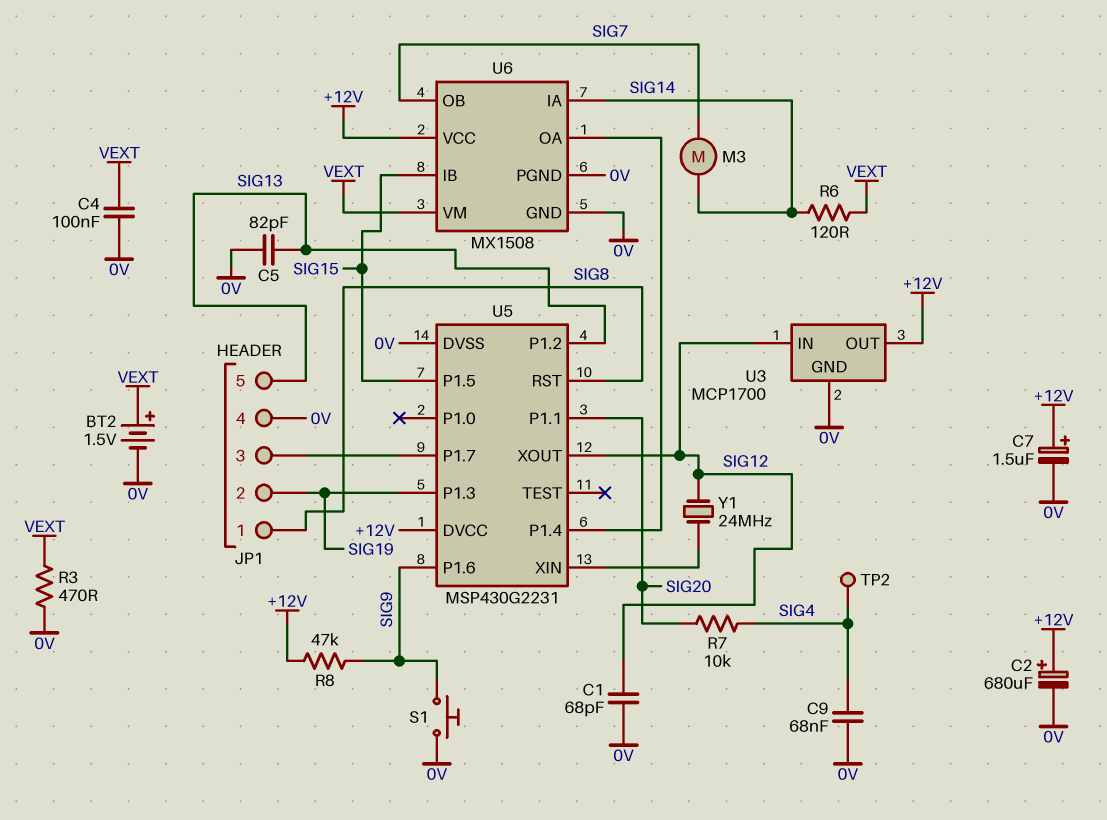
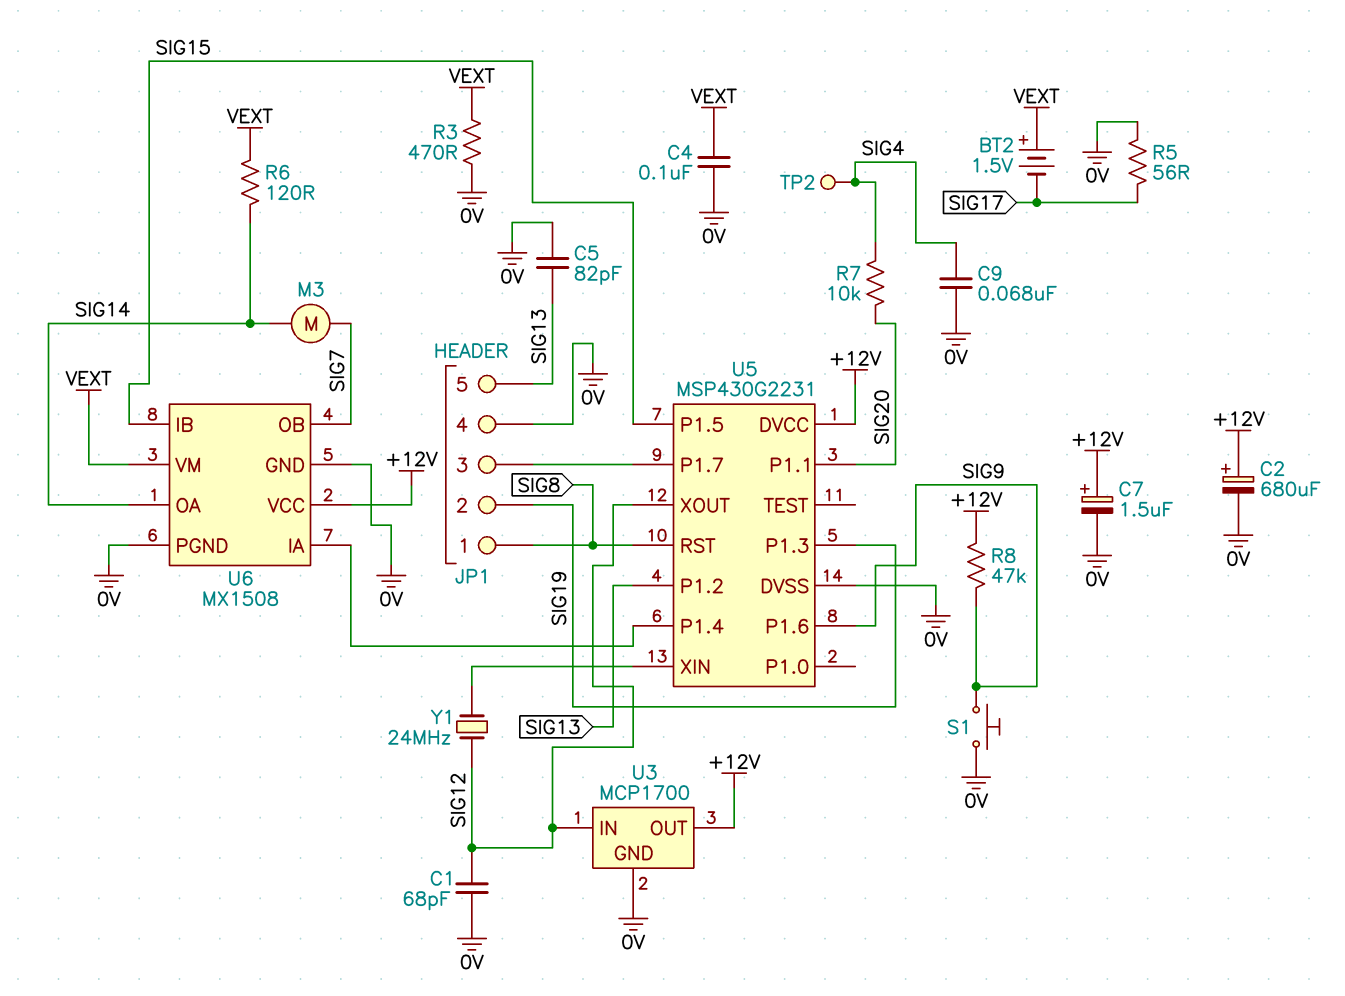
BT2: 1.5V (plus VEXT, minus 0V) -> 1.5V (plus VEXT, minus SIG17)
R5: none -> 56 (0V, SIG17)
U6 pin IA: SIG14 -> U5/P1.4
U6 pin OA: U5/P1.4 -> SIG14

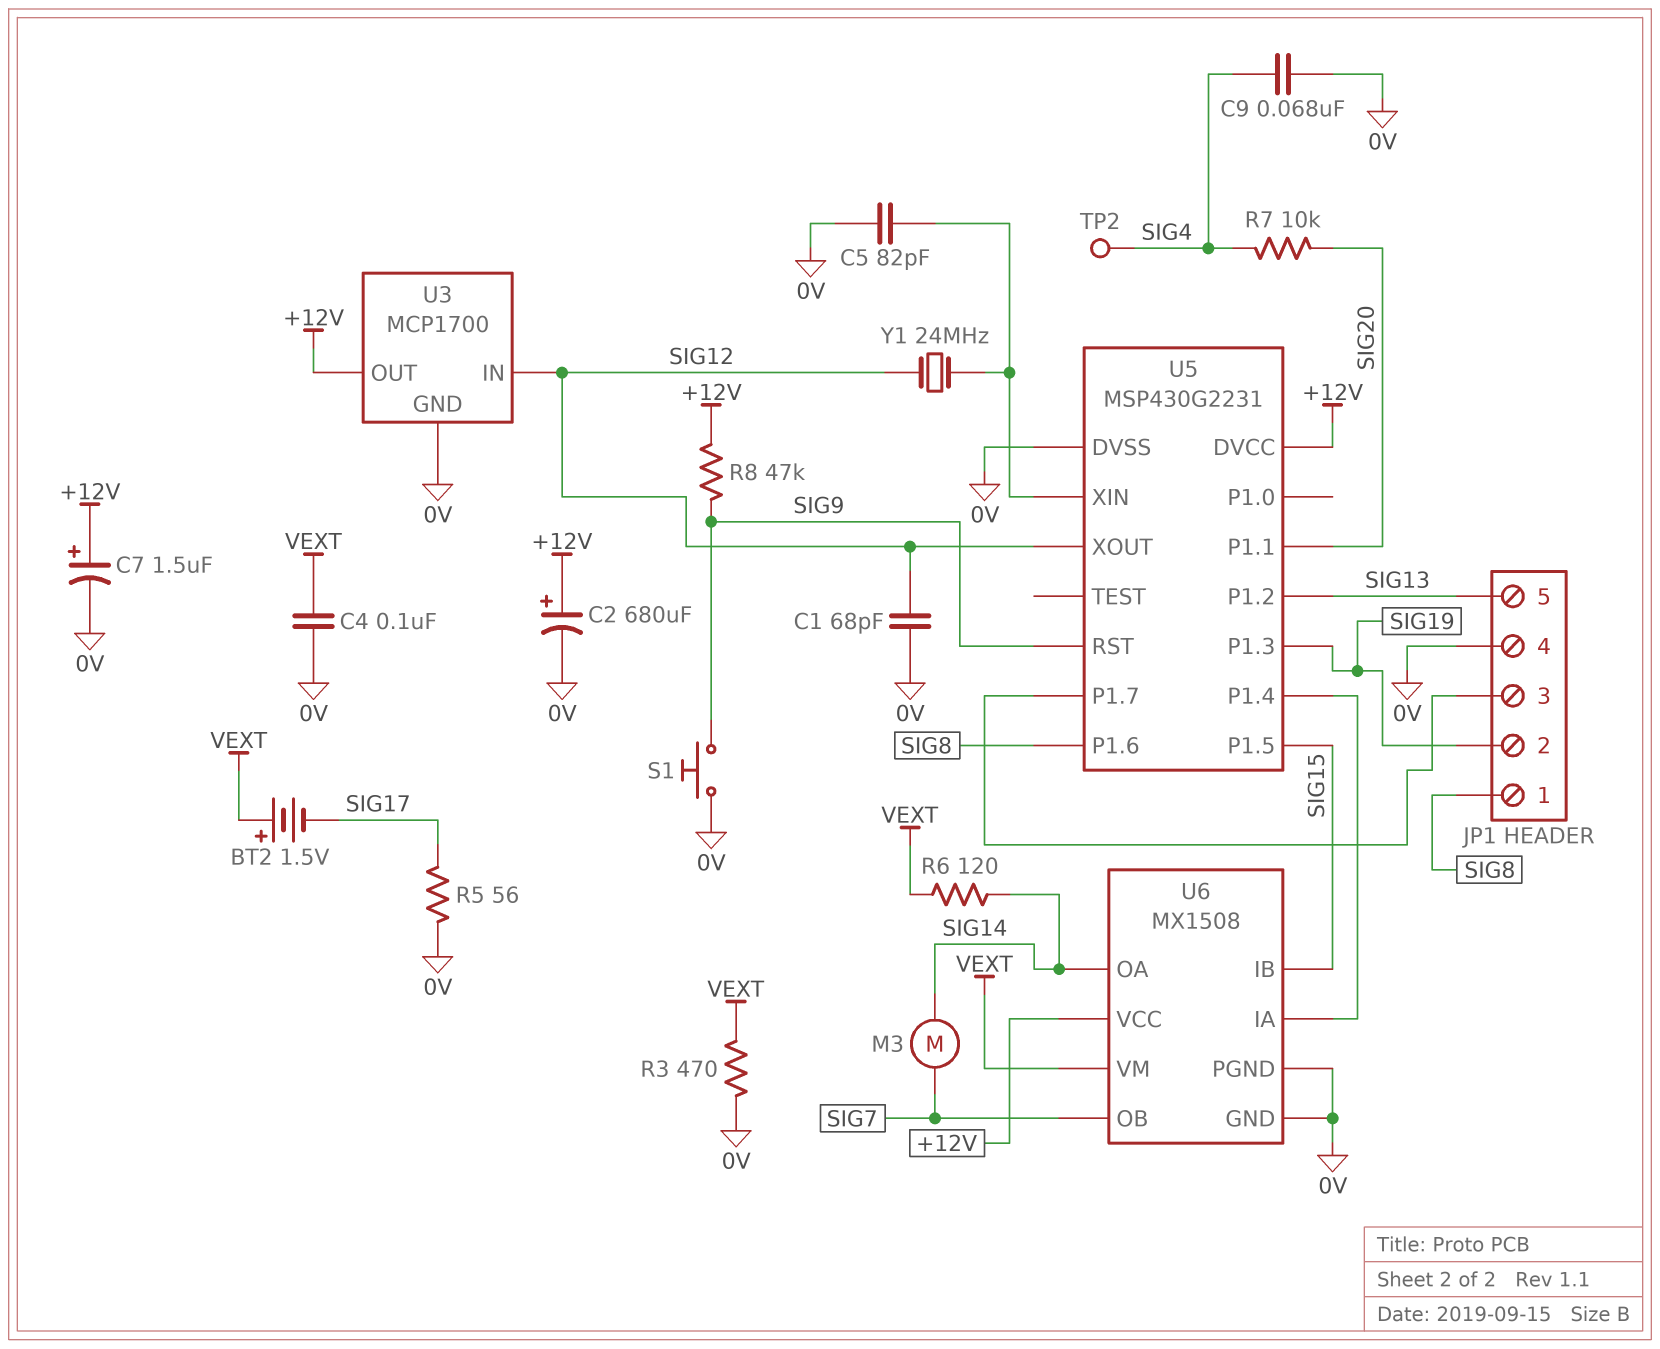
C5: 82pF (0V, SIG13) -> 82pF (0V, U5/XIN)
U5 pin P1.6: SIG9 -> SIG8
U5 pin RST: SIG8 -> SIG9

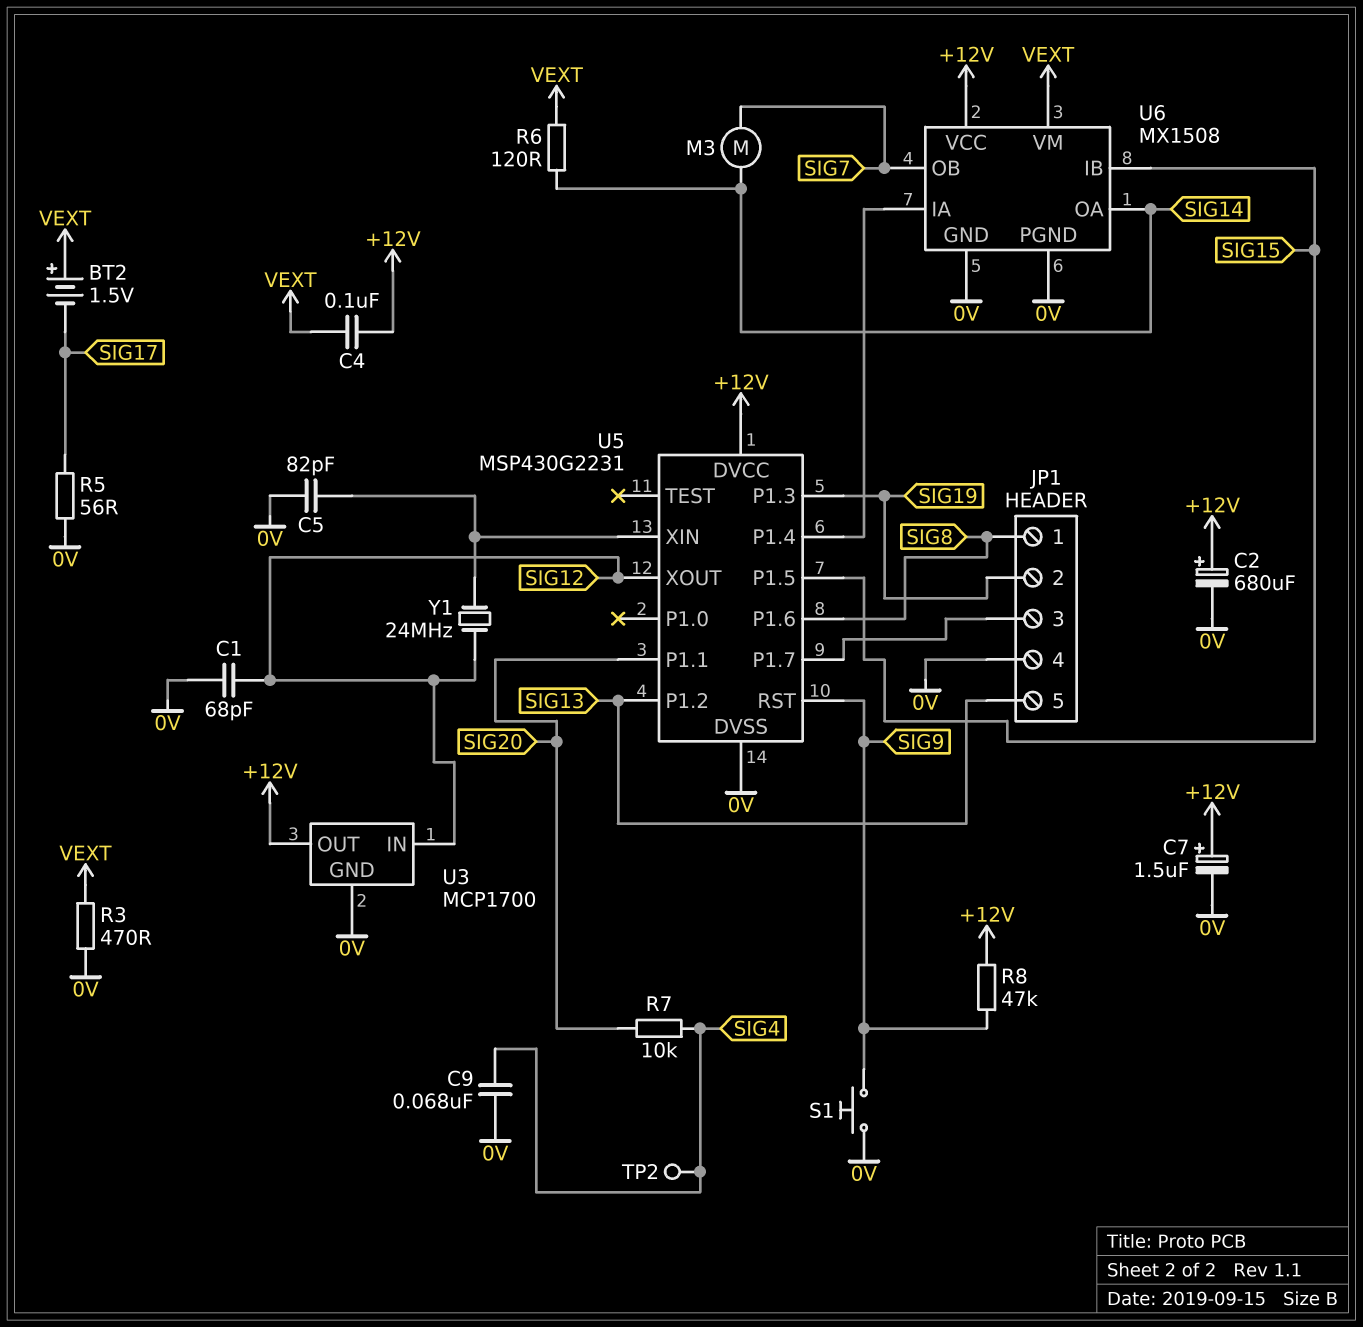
C4: 100nF (0V, VEXT) -> 100nF (+12V, VEXT)

